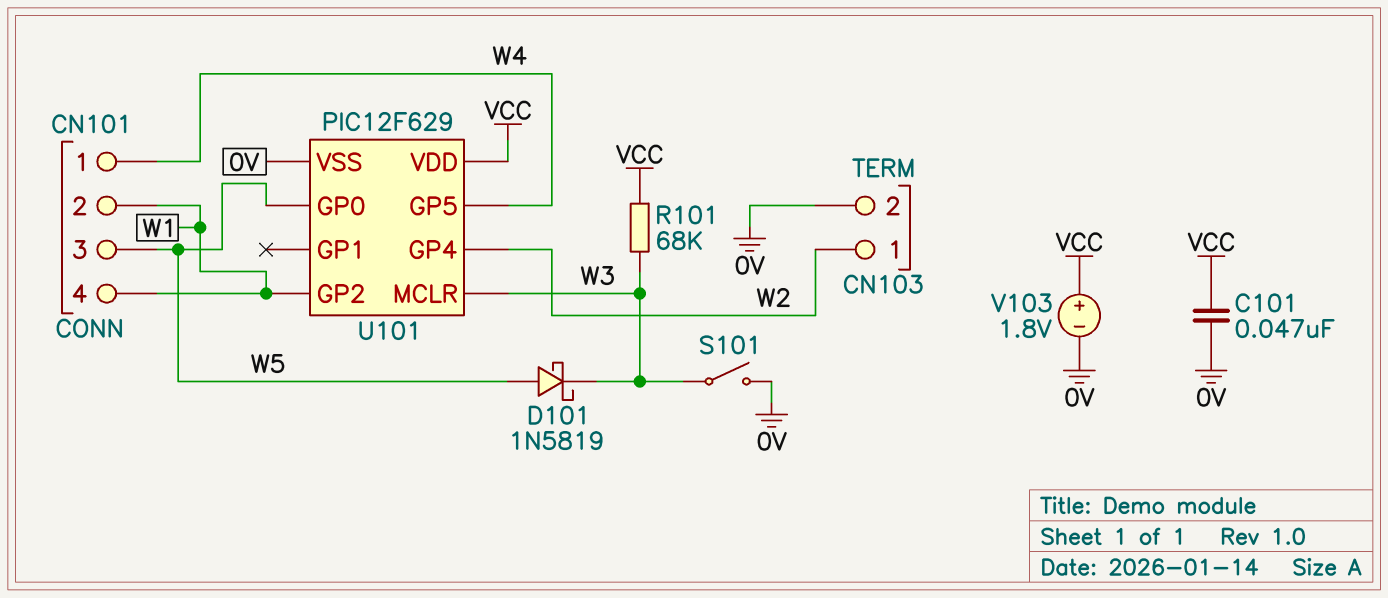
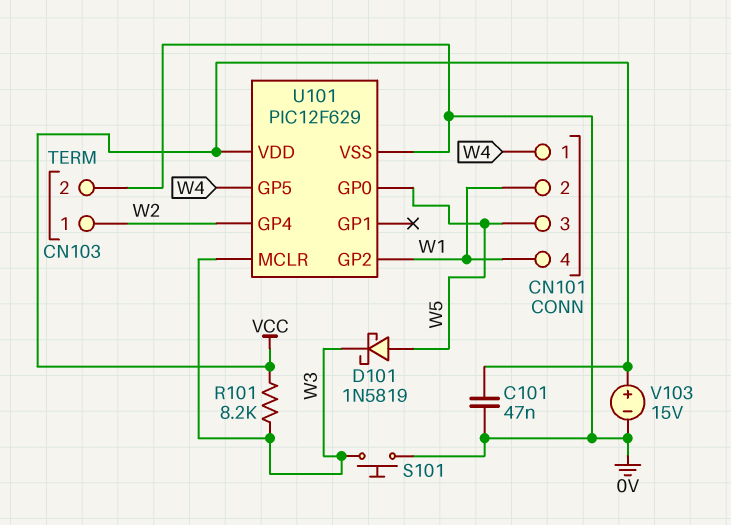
R101: 68k (VCC, W3) -> 8.2k (VCC, W3)
S101: switch (0V, W3) -> button (0V, W3)
V103: 1.8V (plus VCC, minus 0V) -> 15V (plus VCC, minus 0V)

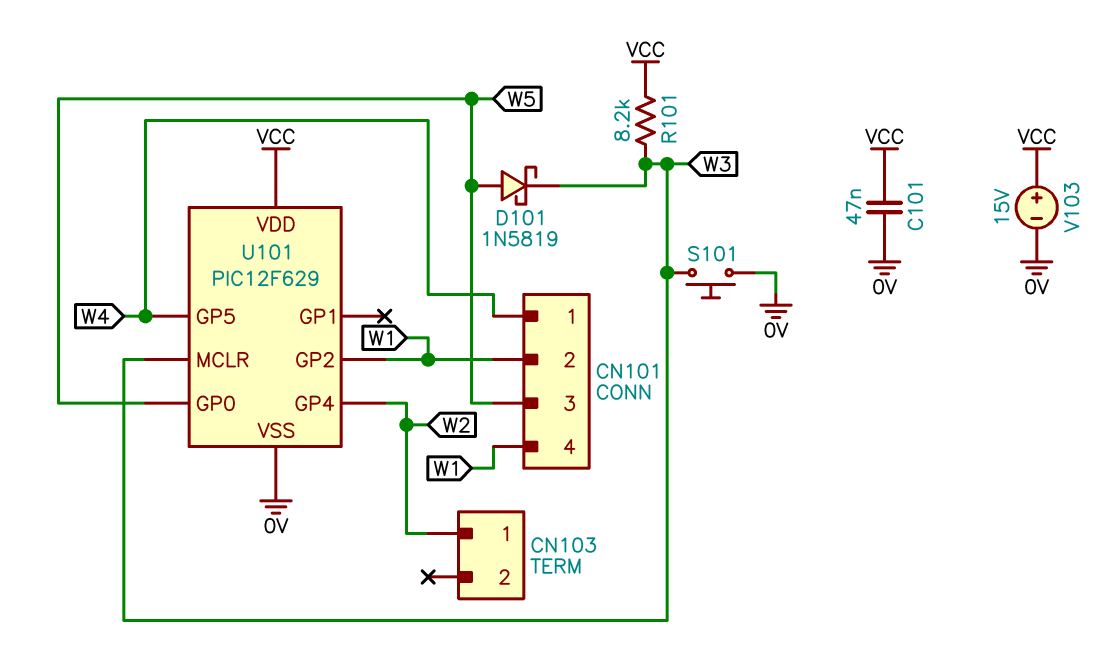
CN103 pin 2: 0V -> none

